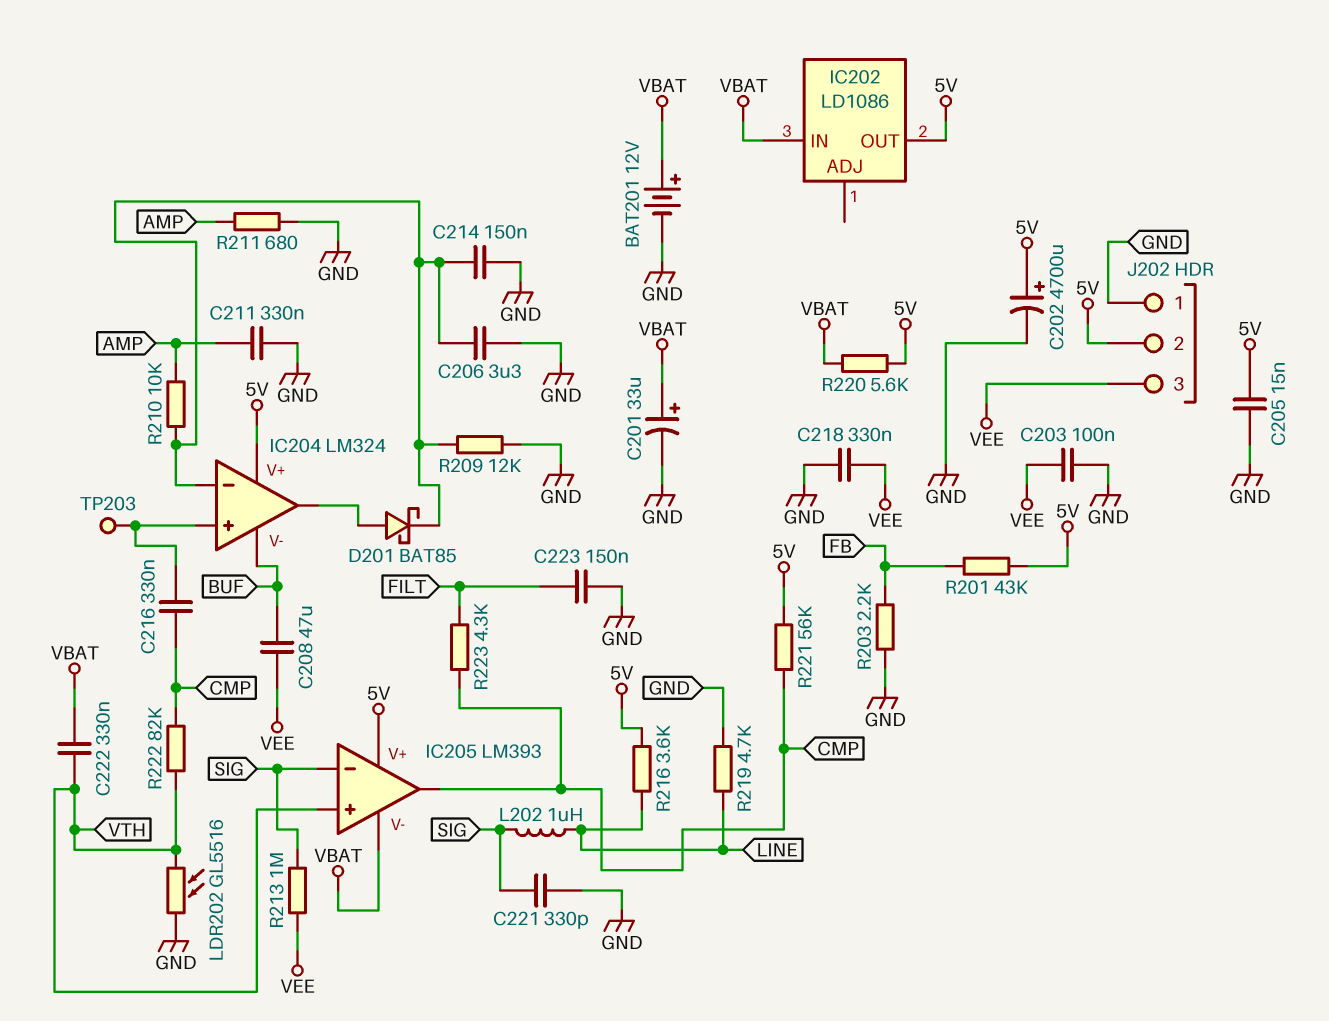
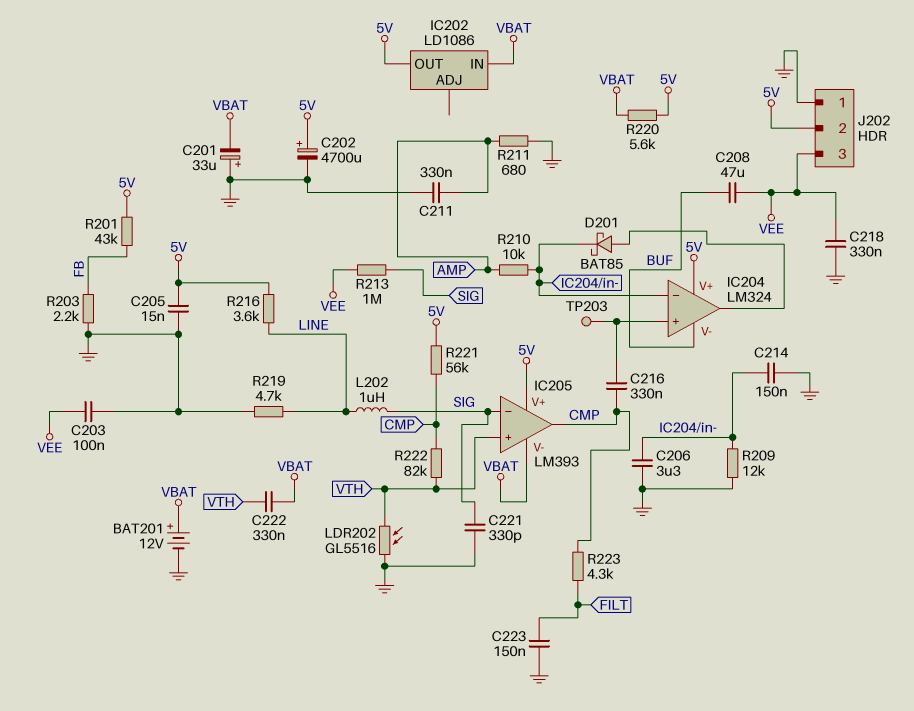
C201: 33uF (plus VBAT, minus GND) -> 33uF (plus GND, minus VBAT)

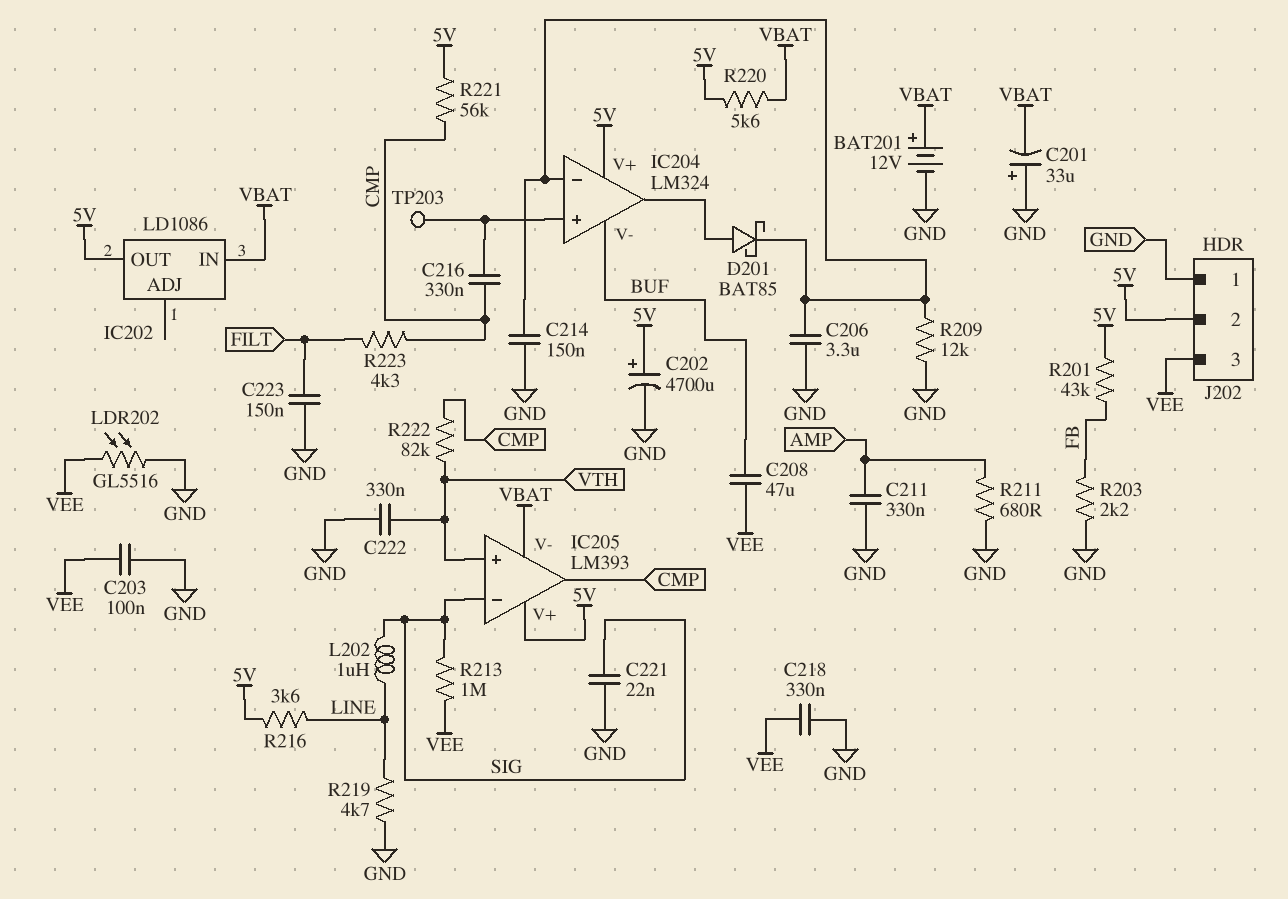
C205: 15nF (5V, GND) -> none
C221: 330pF (GND, SIG) -> 22nF (GND, SIG)
C222: 330nF (VBAT, VTH) -> 330nF (GND, VTH)
LDR202: GL5516 (GND, VTH) -> GL5516 (GND, VEE)
R210: 10k (AMP, IC204/in-) -> none

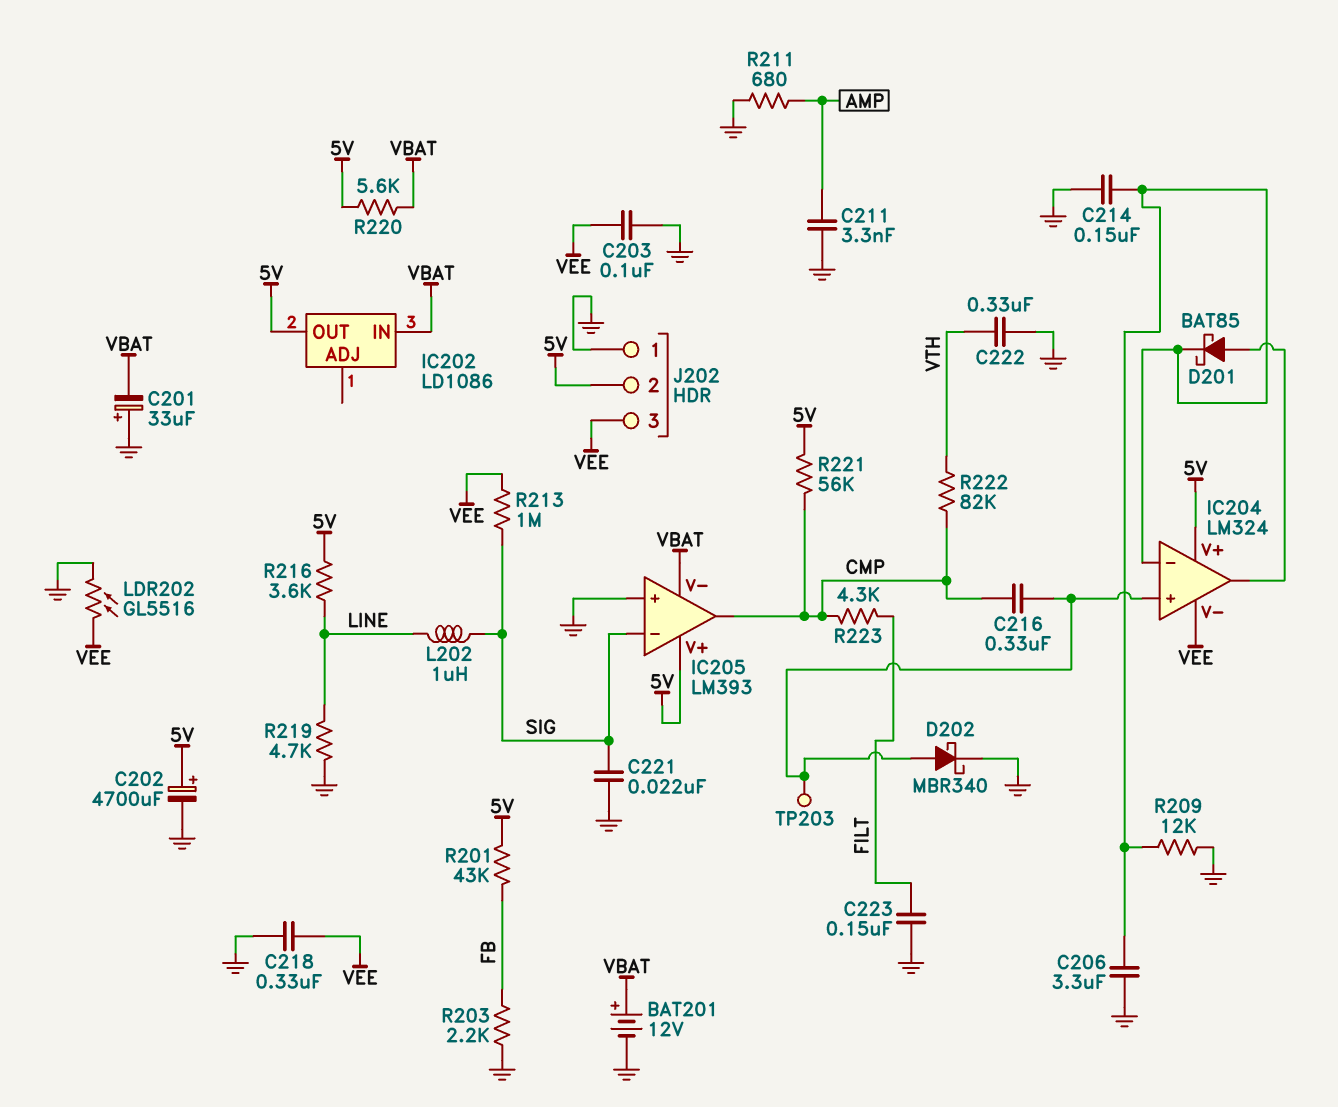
C208: 47uF (BUF, VEE) -> none
C211: 330nF (AMP, GND) -> 3.3nF (AMP, GND)
D202: none -> schottky MBR340 (A IC204/in+, K GND)
IC204 pin V-: BUF -> VEE
IC205 pin in+: VTH -> GND

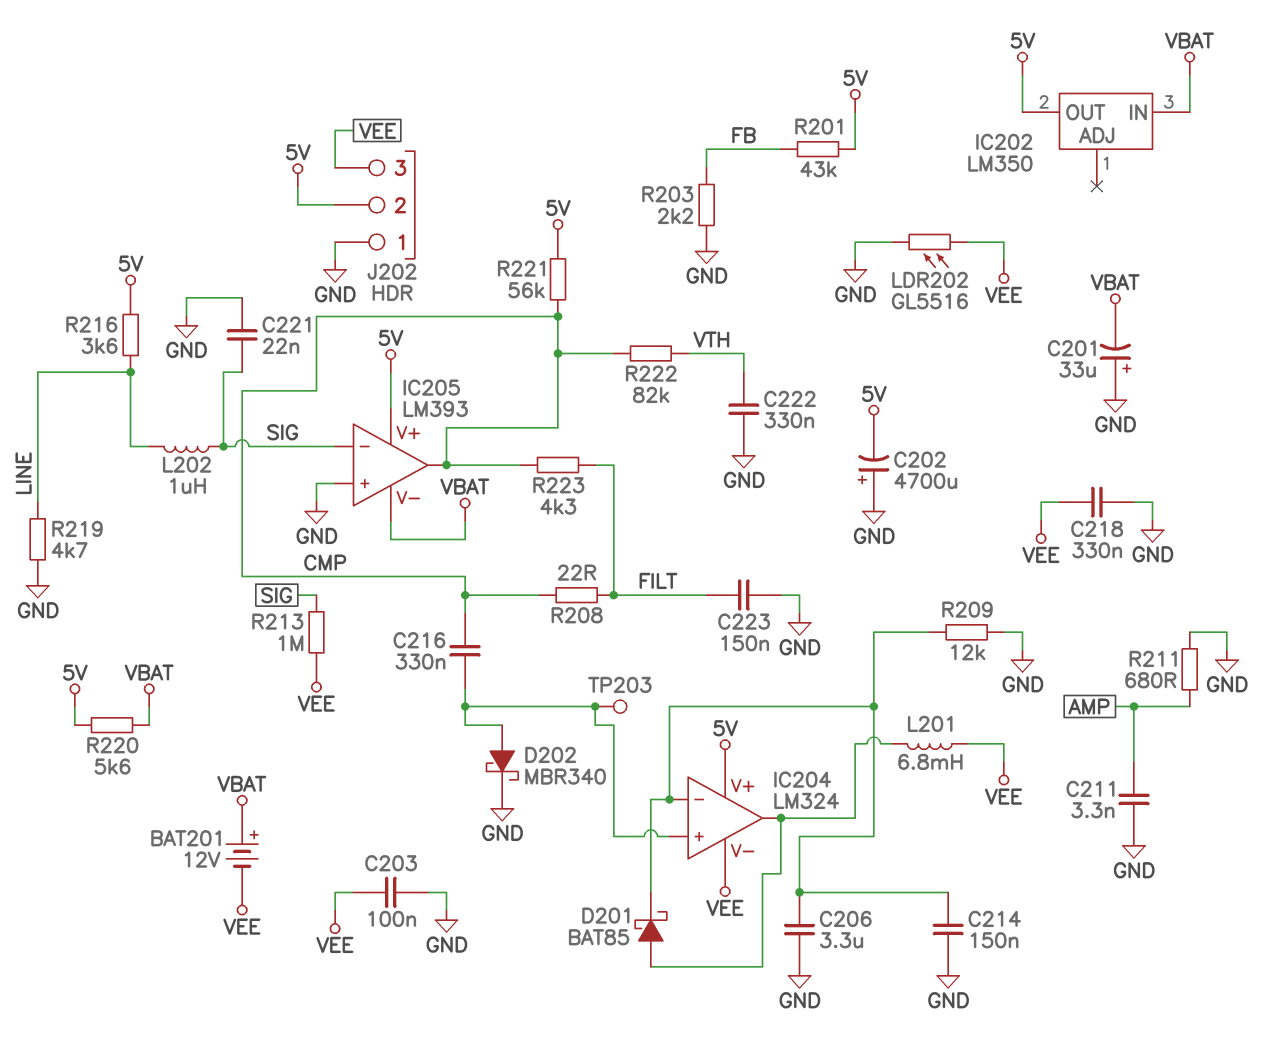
BAT201: 12V (plus VBAT, minus GND) -> 12V (plus VBAT, minus VEE)
C202: 4700uF (plus 5V, minus GND) -> 4700uF (plus GND, minus 5V)
IC202: LD1086 -> LM350
L201: none -> 6.8mH (IC204/out, VEE)
R208: none -> 22 (CMP, FILT)

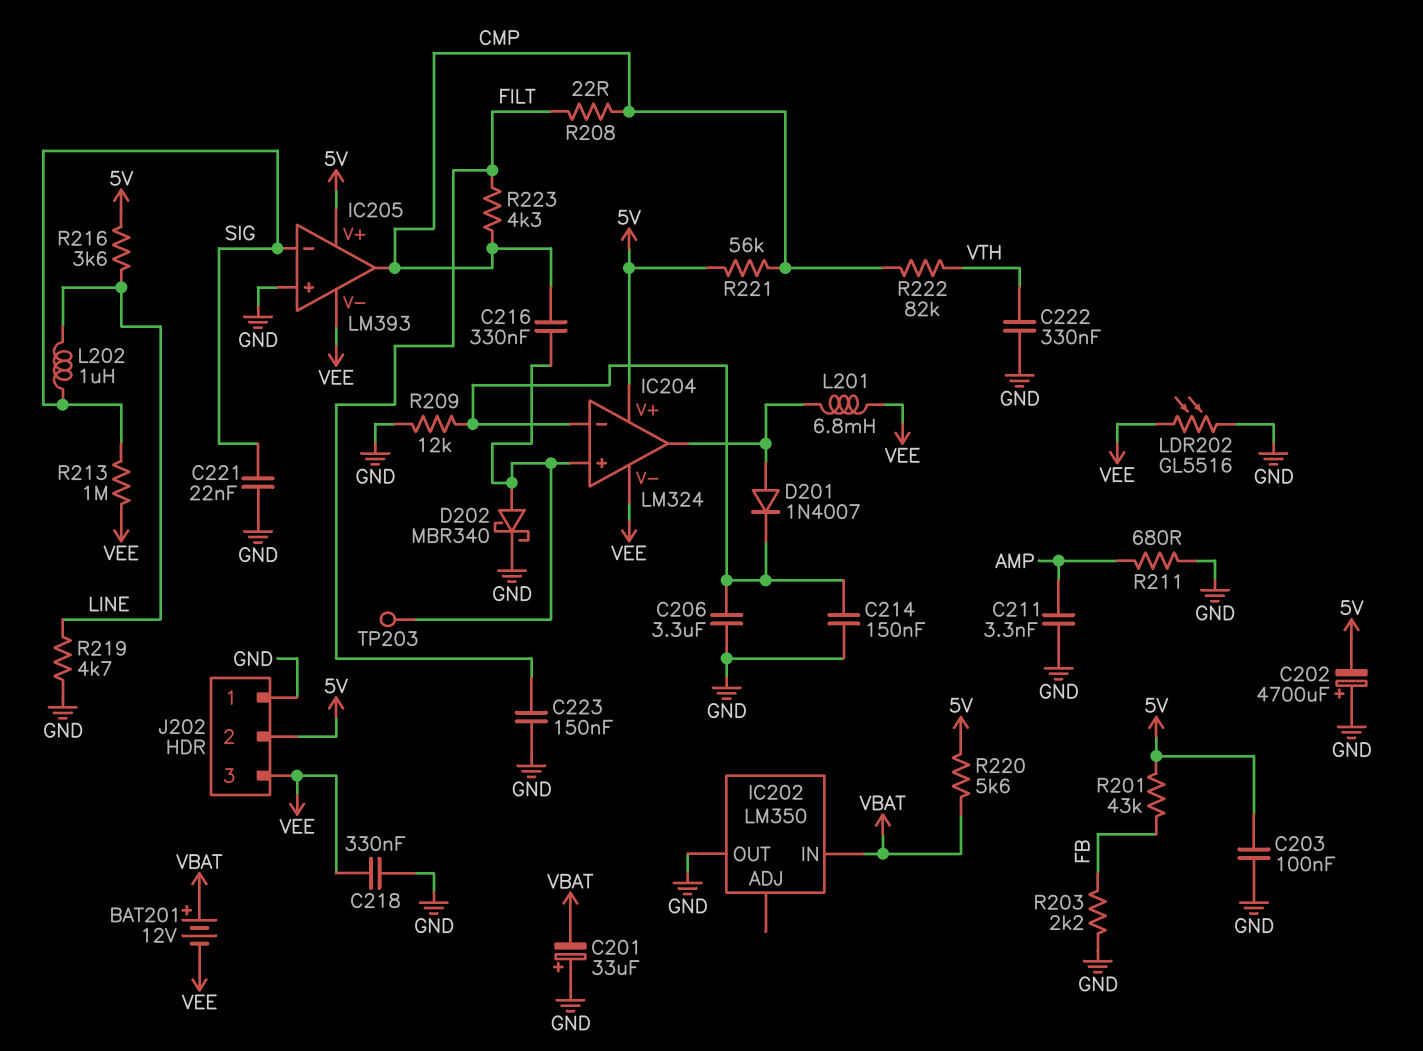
C203: 100nF (GND, VEE) -> 100nF (5V, GND)
D201: schottky BAT85 (A IC204/out, K IC204/in-) -> diode 1N4007 (A IC204/out, K IC204/in-)
IC202 pin OUT: 5V -> GND
IC205 pin V-: VBAT -> VEE

